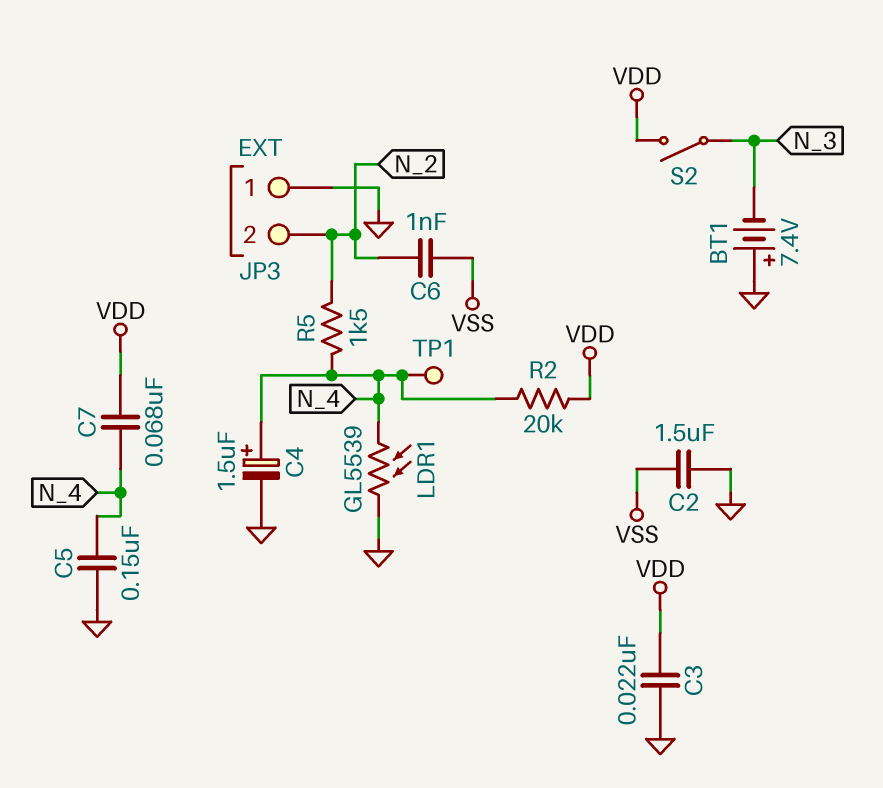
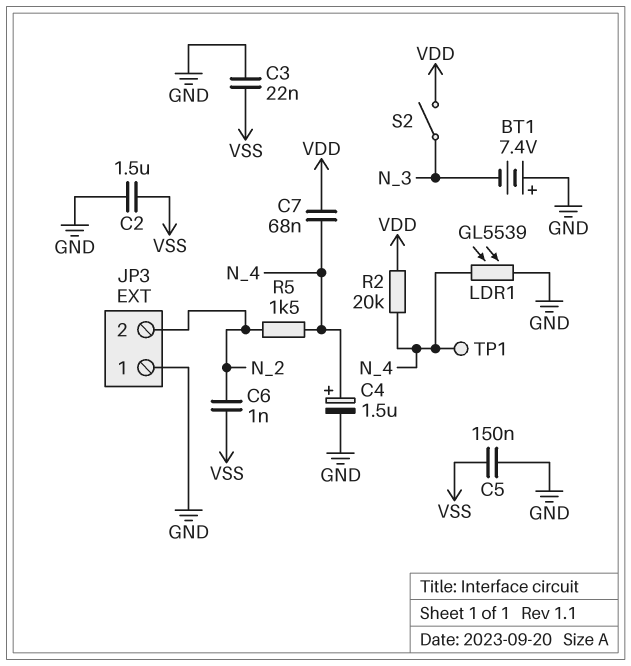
C3: 22nF (GND, VDD) -> 22nF (GND, VSS)
C5: 150nF (GND, N_4) -> 150nF (GND, VSS)

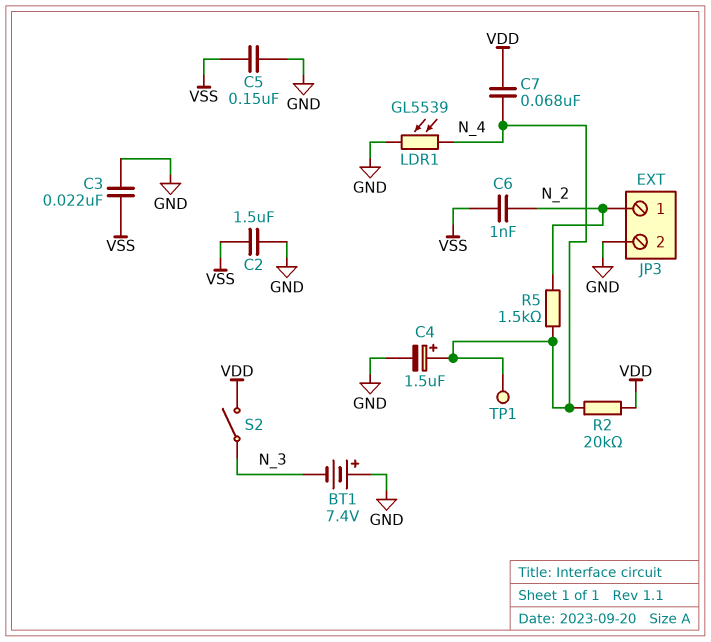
JP3 pin 1: GND -> N_2
JP3 pin 2: N_2 -> GND

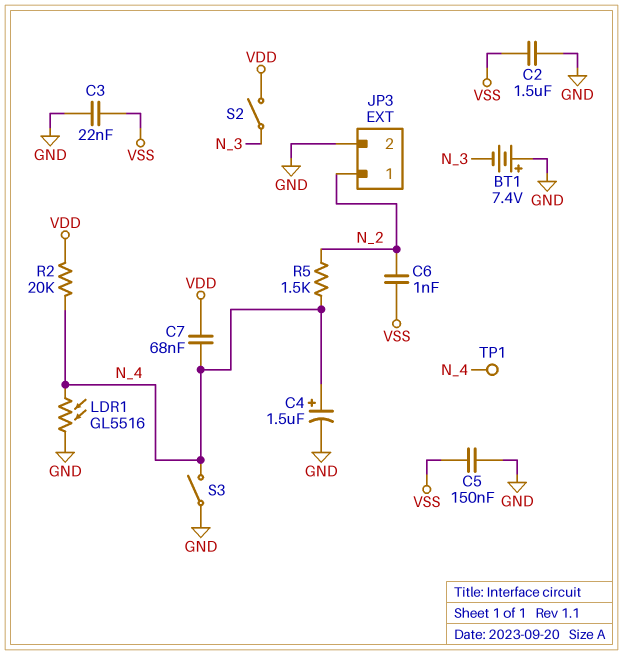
LDR1: GL5539 (GND, N_4) -> GL5516 (GND, N_4)
S3: none -> switch (GND, N_4)

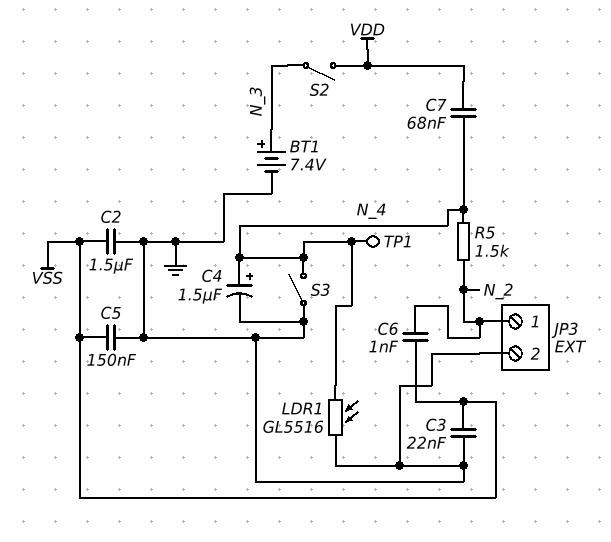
BT1: 7.4V (plus GND, minus N_3) -> 7.4V (plus N_3, minus GND)
R2: 20k (N_4, VDD) -> none

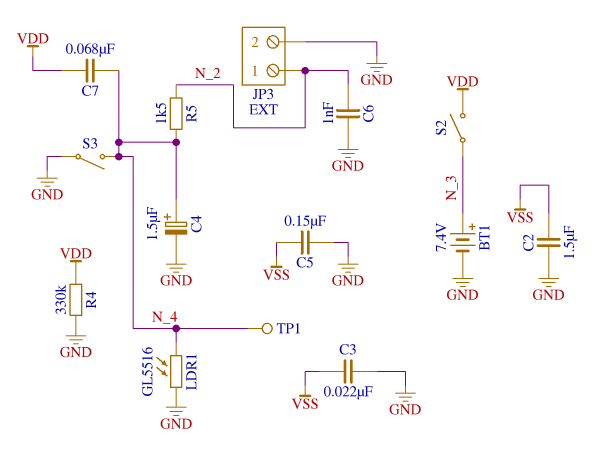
C6: 1nF (N_2, VSS) -> 1nF (GND, N_2)
R4: none -> 330k (GND, VDD)

